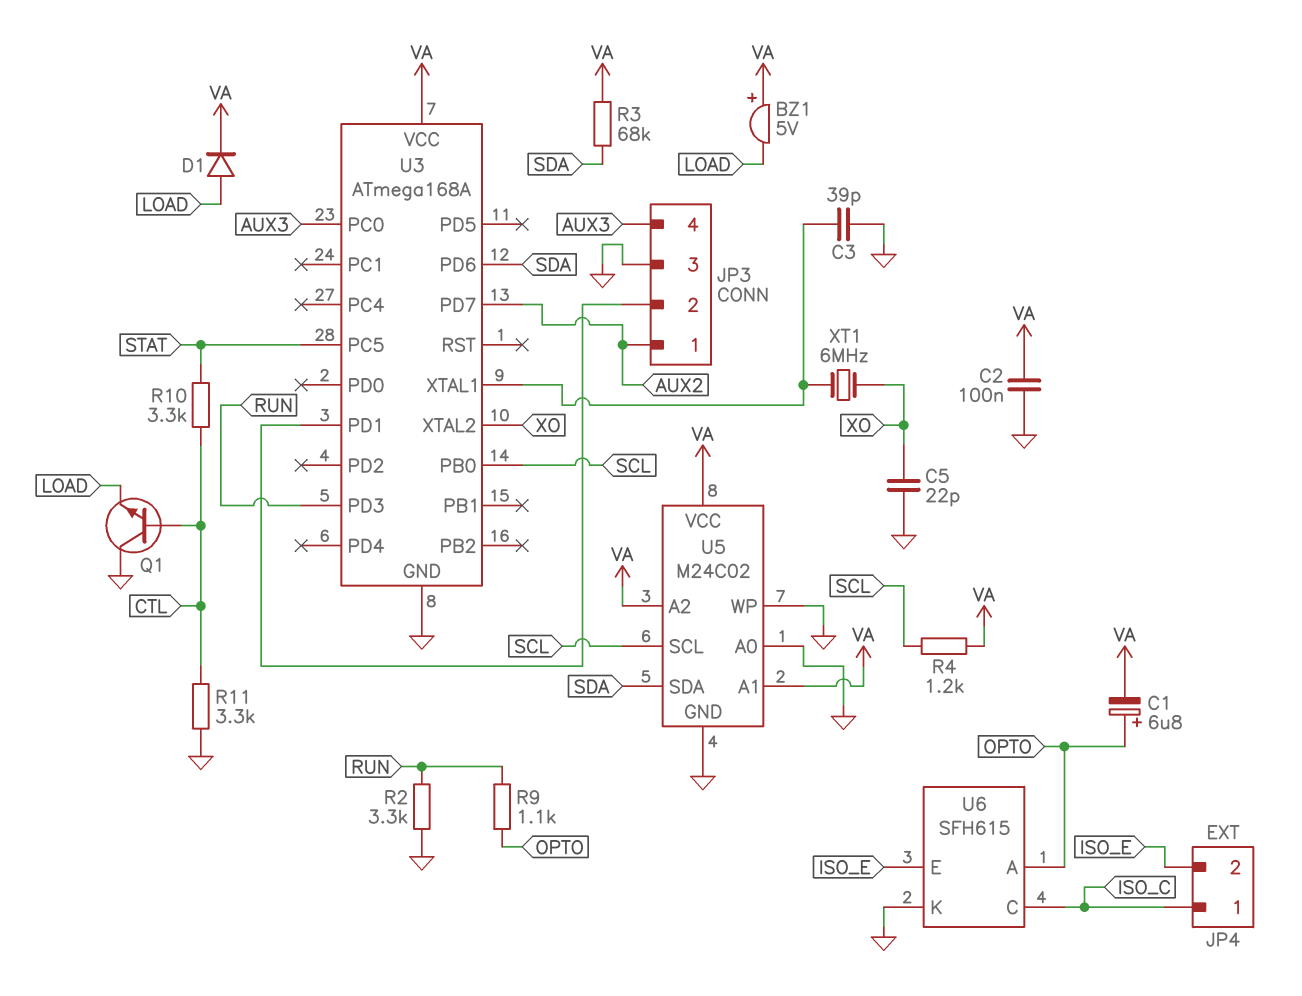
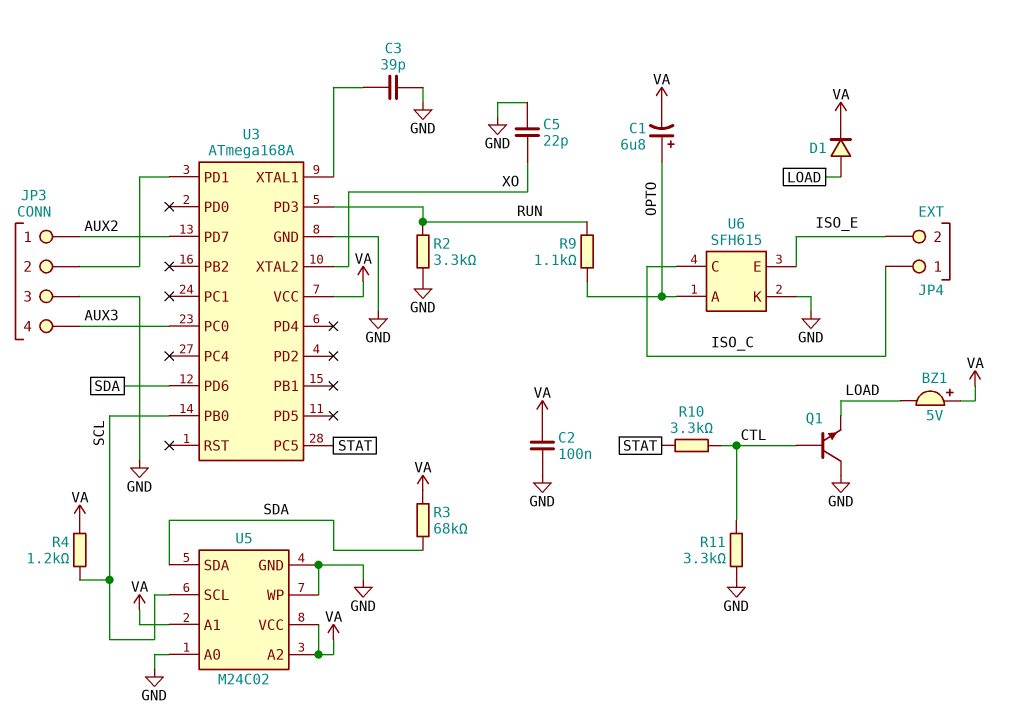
XT1: 6MHz (U3/XTAL1, XO) -> none

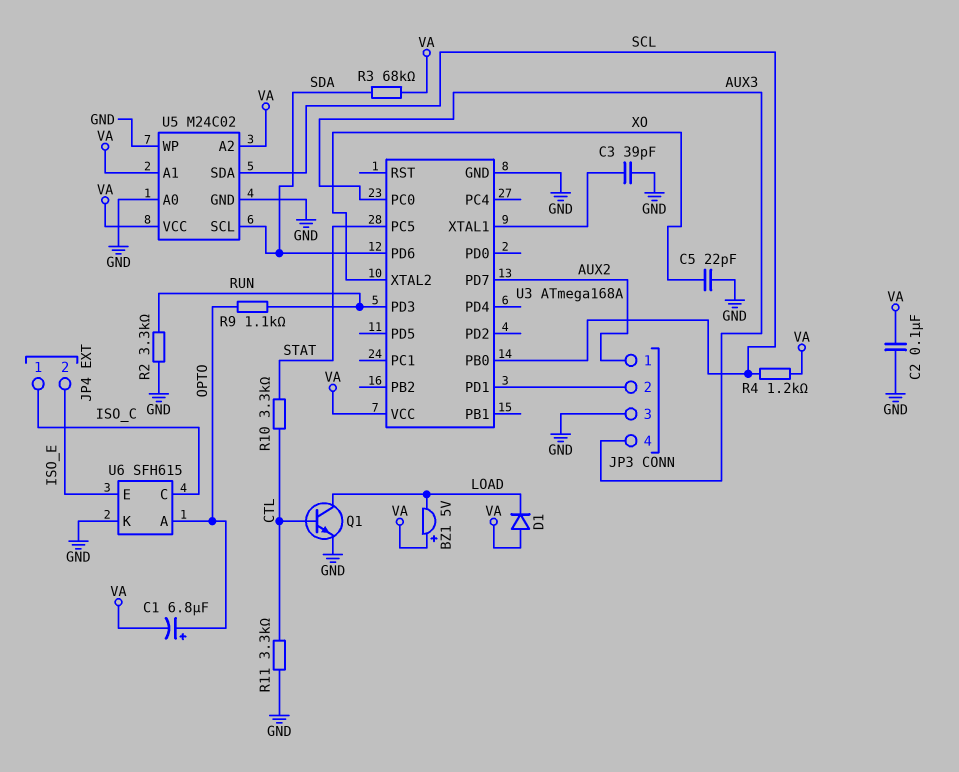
D1: diode (A LOAD, K VA) -> diode (A VA, K LOAD)
Q1: NPN (B CTL, C GND, E LOAD) -> NPN (B CTL, C LOAD, E GND)
U5 pin SCL: SCL -> SDA
U5 pin SDA: SDA -> SCL

